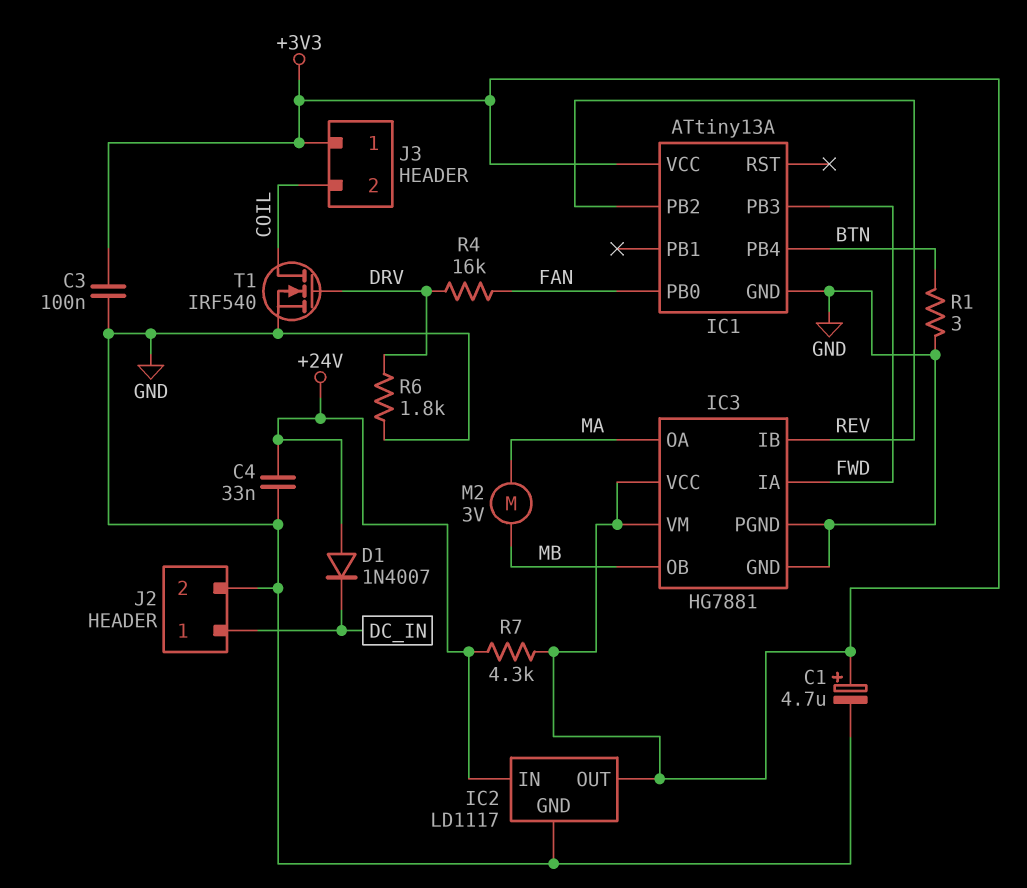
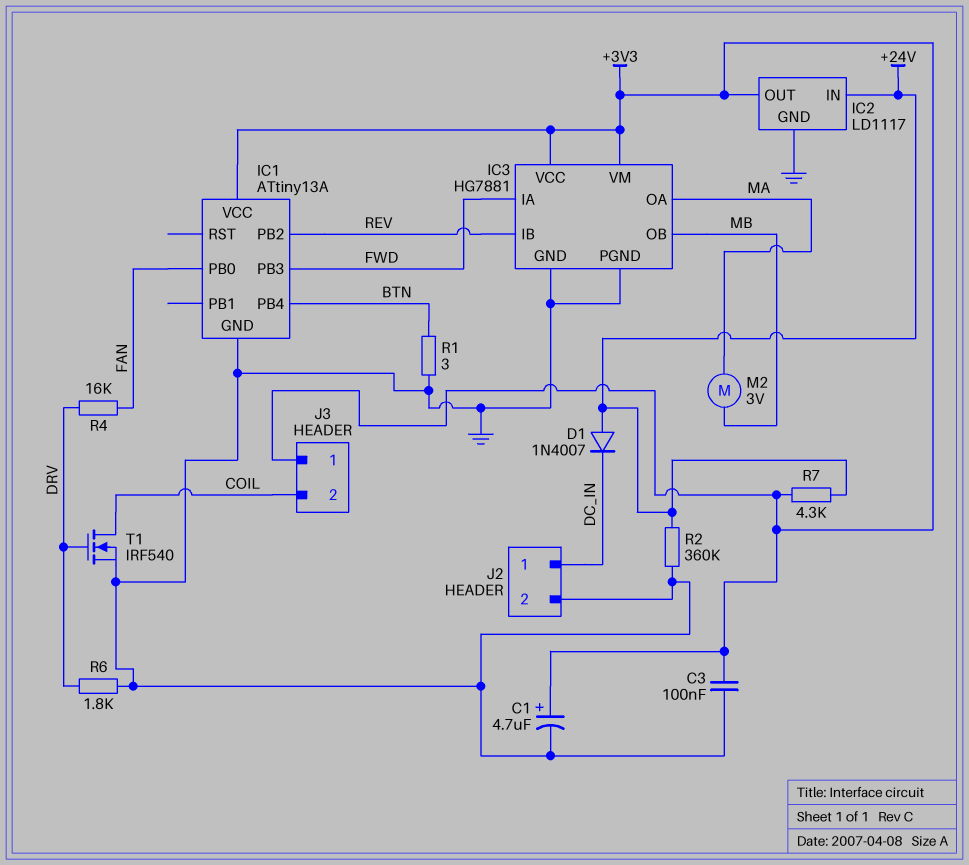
C4: 33nF (+24V, GND) -> none
R2: none -> 360k (+24V, GND)

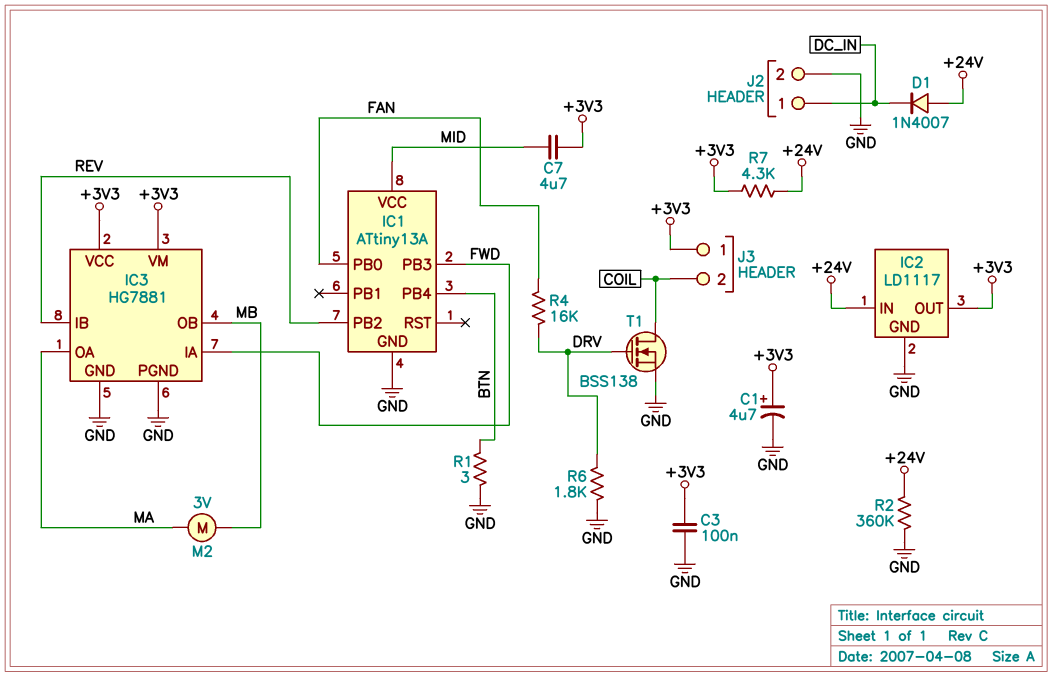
C7: none -> 4.7uF (+3V3, MID)
IC1 pin VCC: +3V3 -> MID
T1: NMOS IRF540 (G DRV, D COIL, S GND) -> NMOS BSS138 (G DRV, D COIL, S GND)

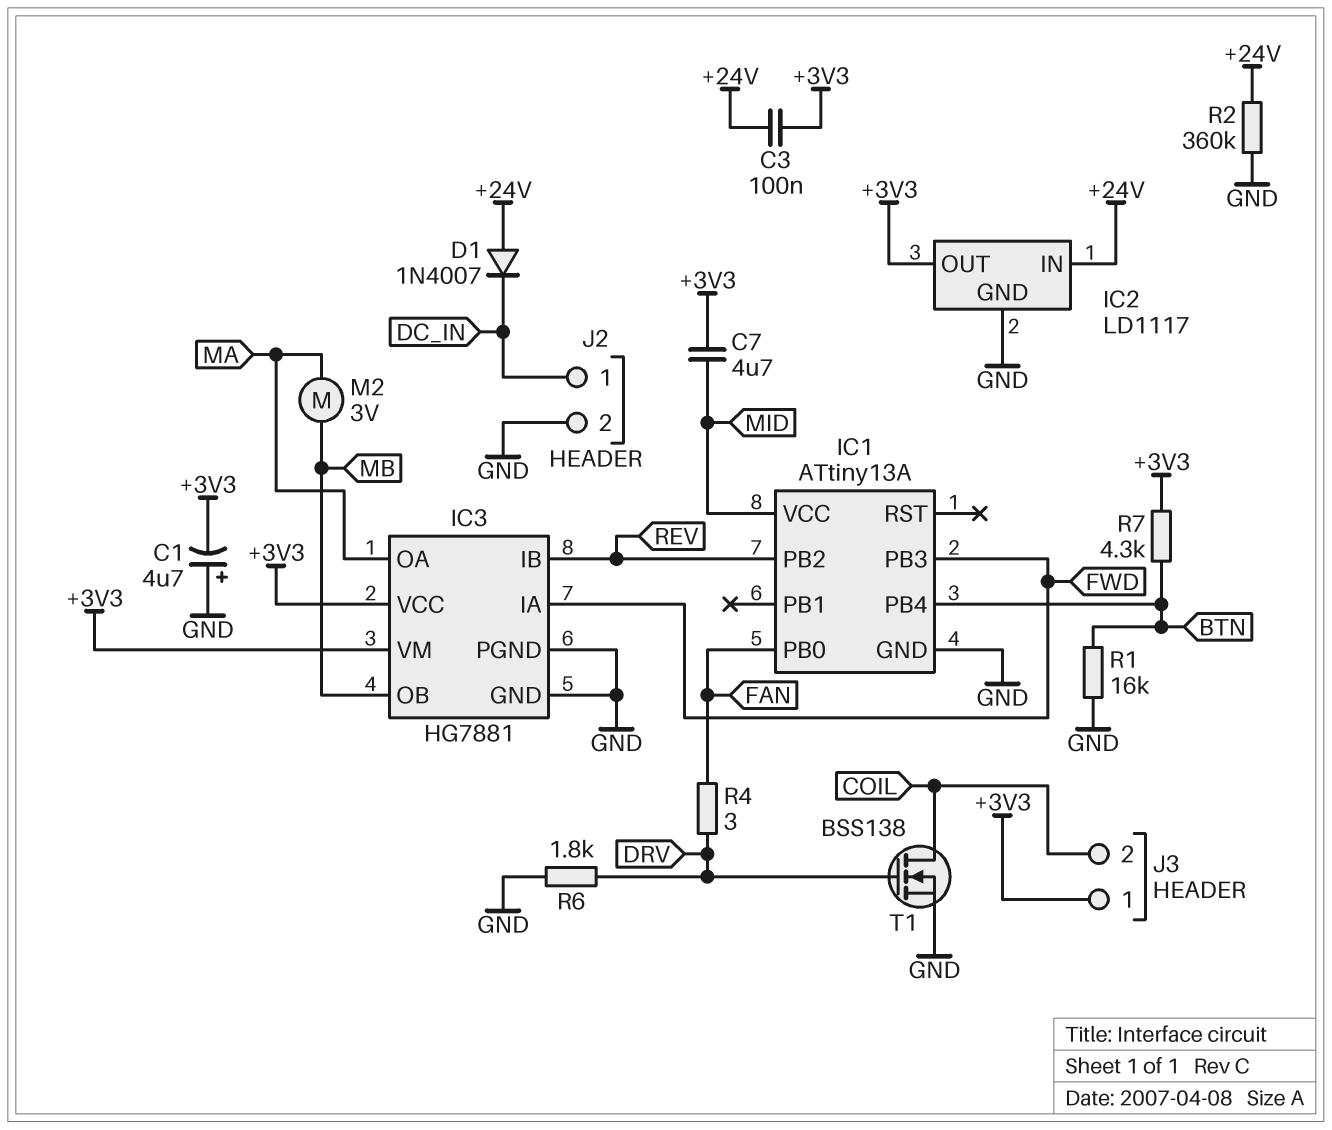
C1: 4.7uF (plus +3V3, minus GND) -> 4.7uF (plus GND, minus +3V3)
C3: 100nF (+3V3, GND) -> 100nF (+3V3, +24V)
R1: 3 (BTN, GND) -> 16k (BTN, GND)
R4: 16k (DRV, FAN) -> 3 (DRV, FAN)
R7: 4.3k (+3V3, +24V) -> 4.3k (+3V3, BTN)

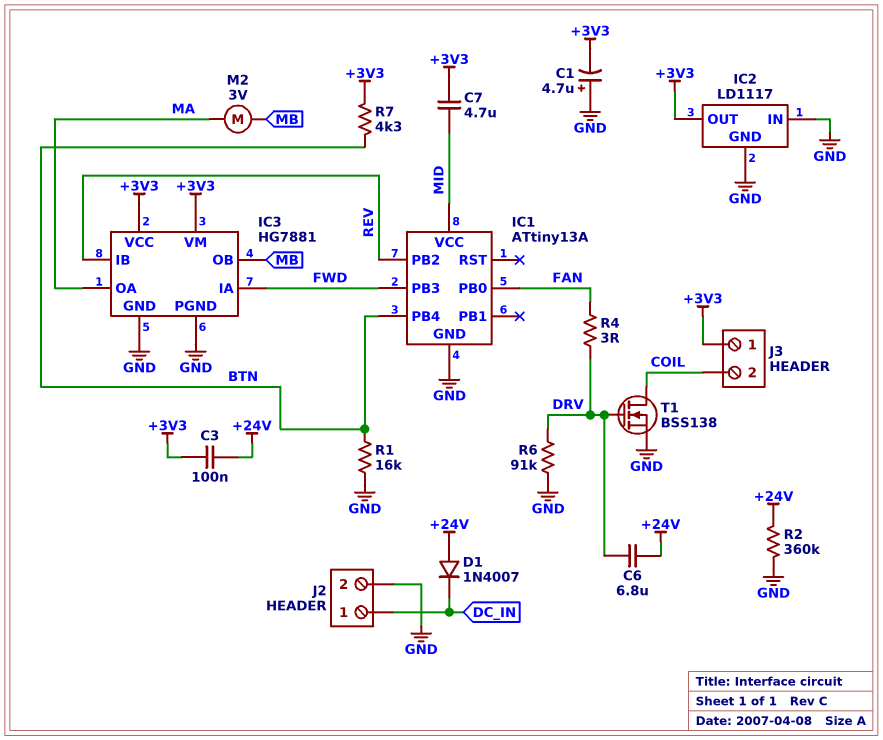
C6: none -> 6.8uF (+24V, DRV)
IC2 pin IN: +24V -> GND
R6: 1.8k (DRV, GND) -> 91k (DRV, GND)

